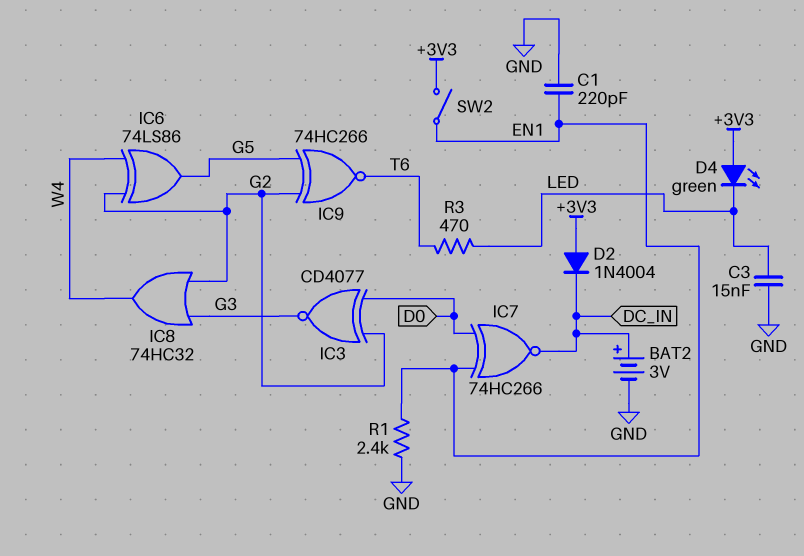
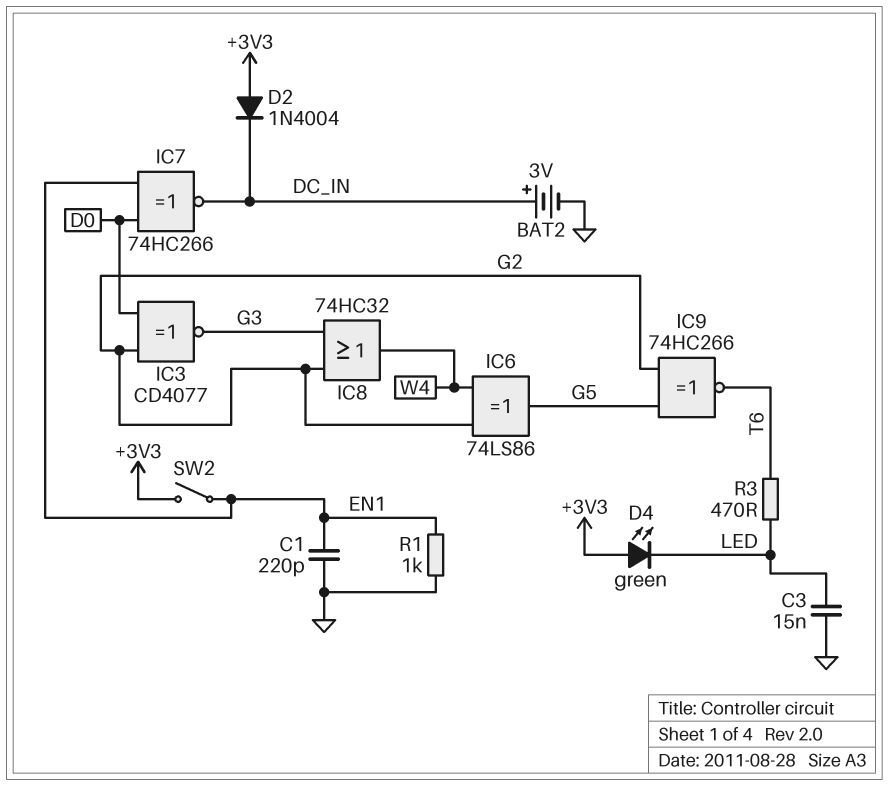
R1: 2.4k (EN1, GND) -> 1k (EN1, GND)

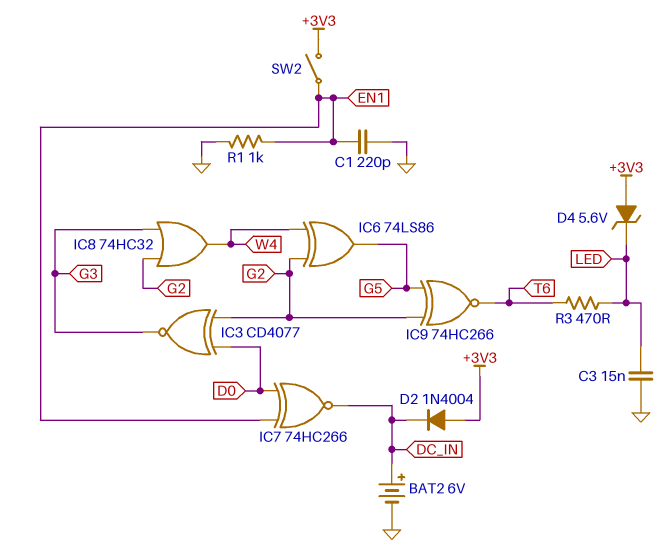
BAT2: 3V (plus DC_IN, minus GND) -> 6V (plus DC_IN, minus GND)
D4: LED green (A +3V3, K LED) -> zener 5.6V (A +3V3, K LED)

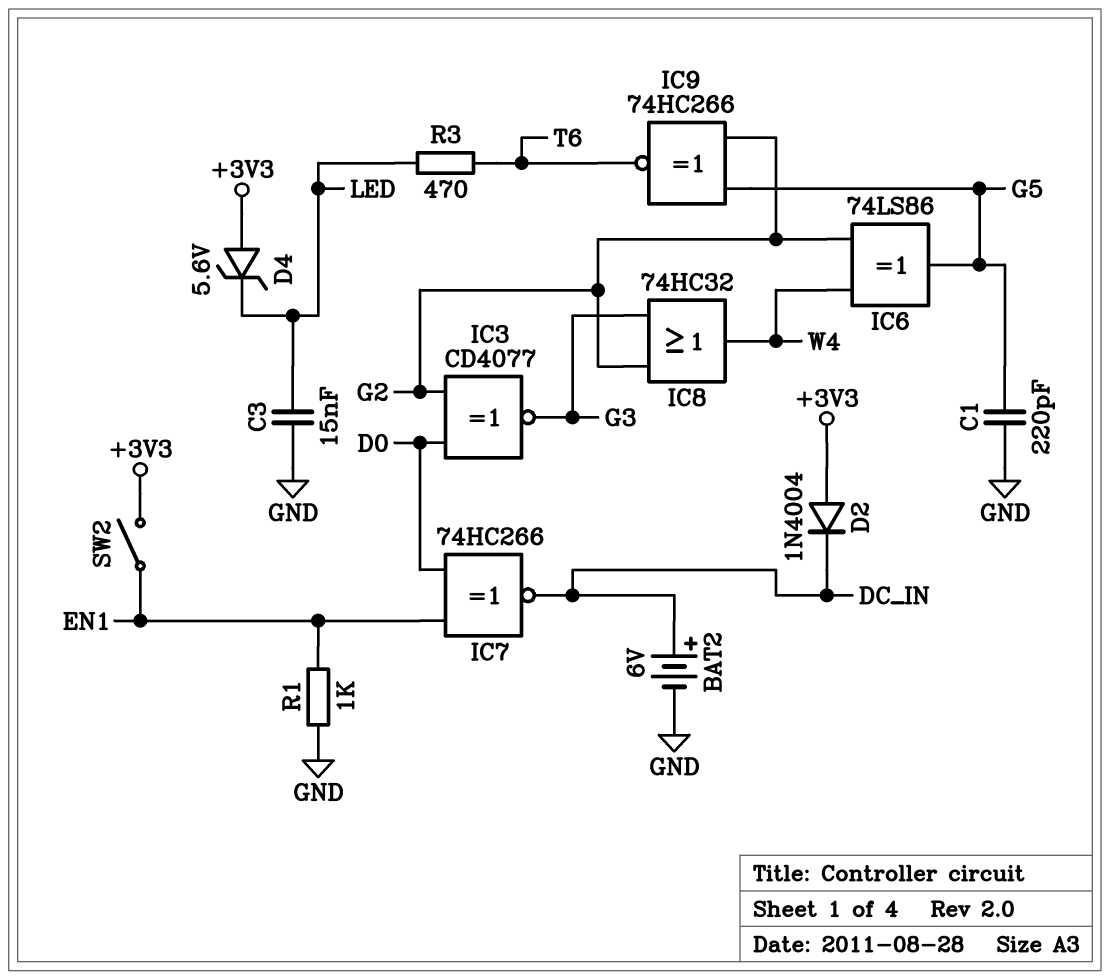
C1: 220pF (EN1, GND) -> 220pF (G5, GND)

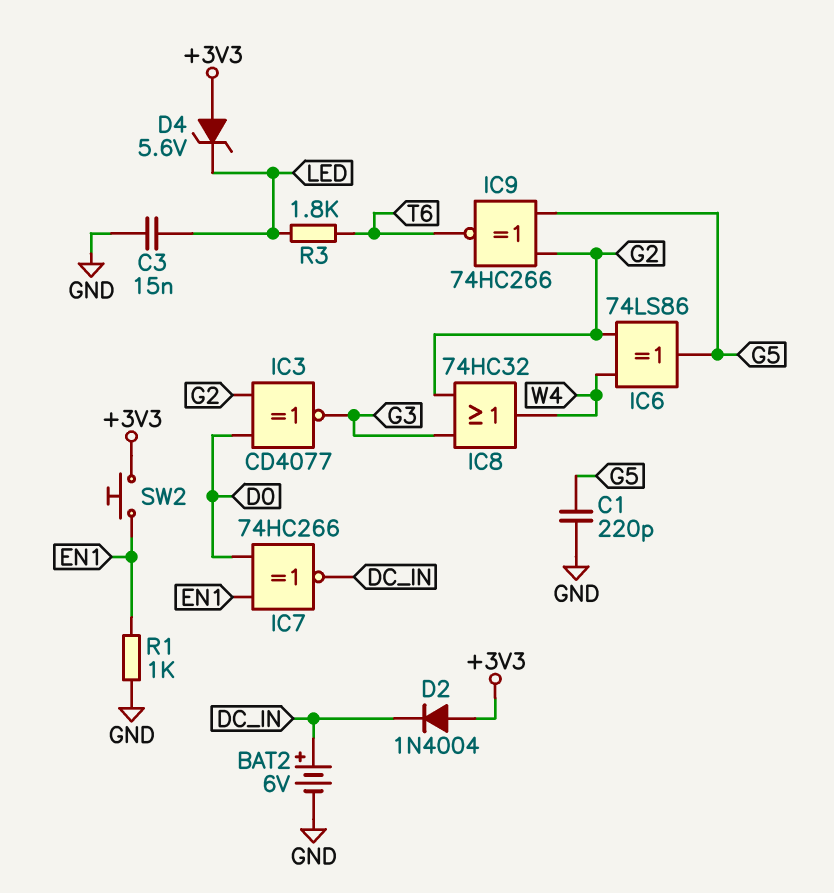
R3: 470 (LED, T6) -> 1.8k (LED, T6)
SW2: switch (+3V3, EN1) -> button (+3V3, EN1)

